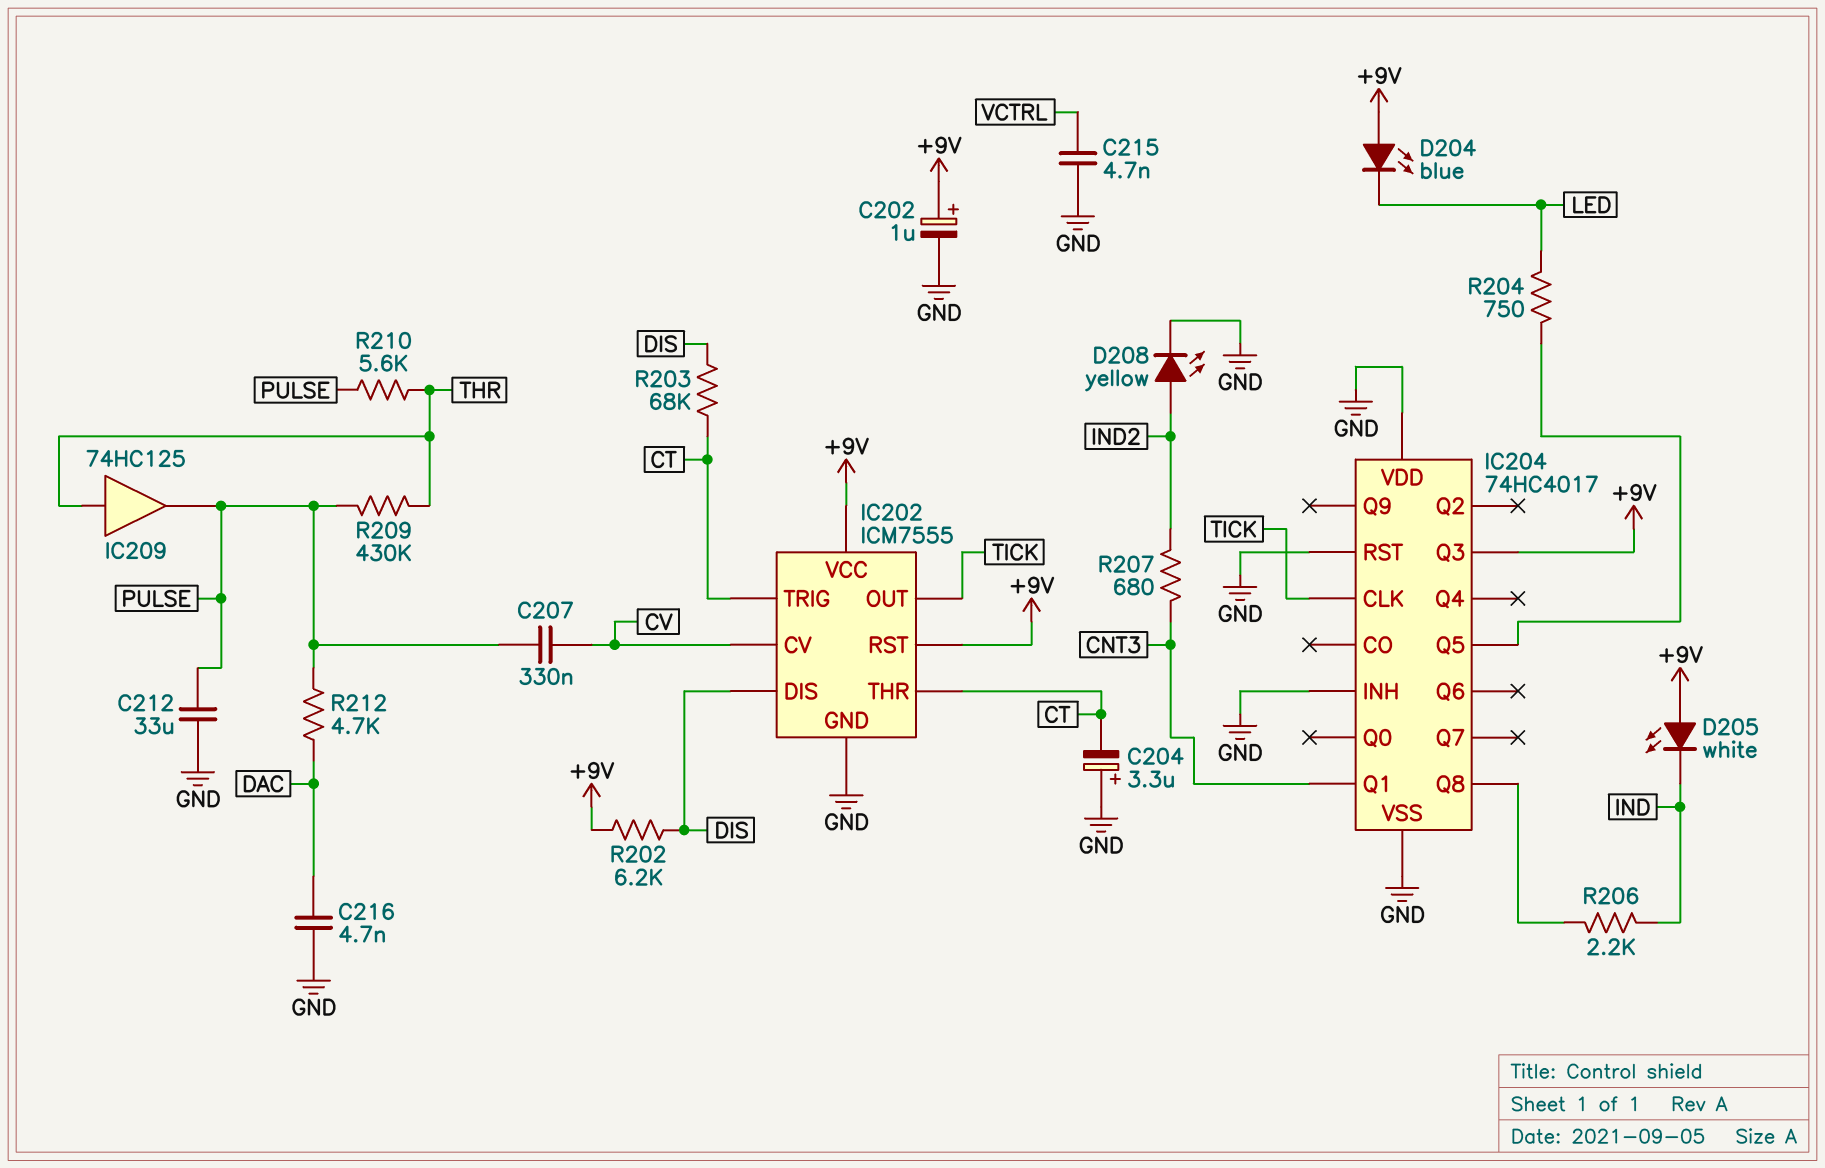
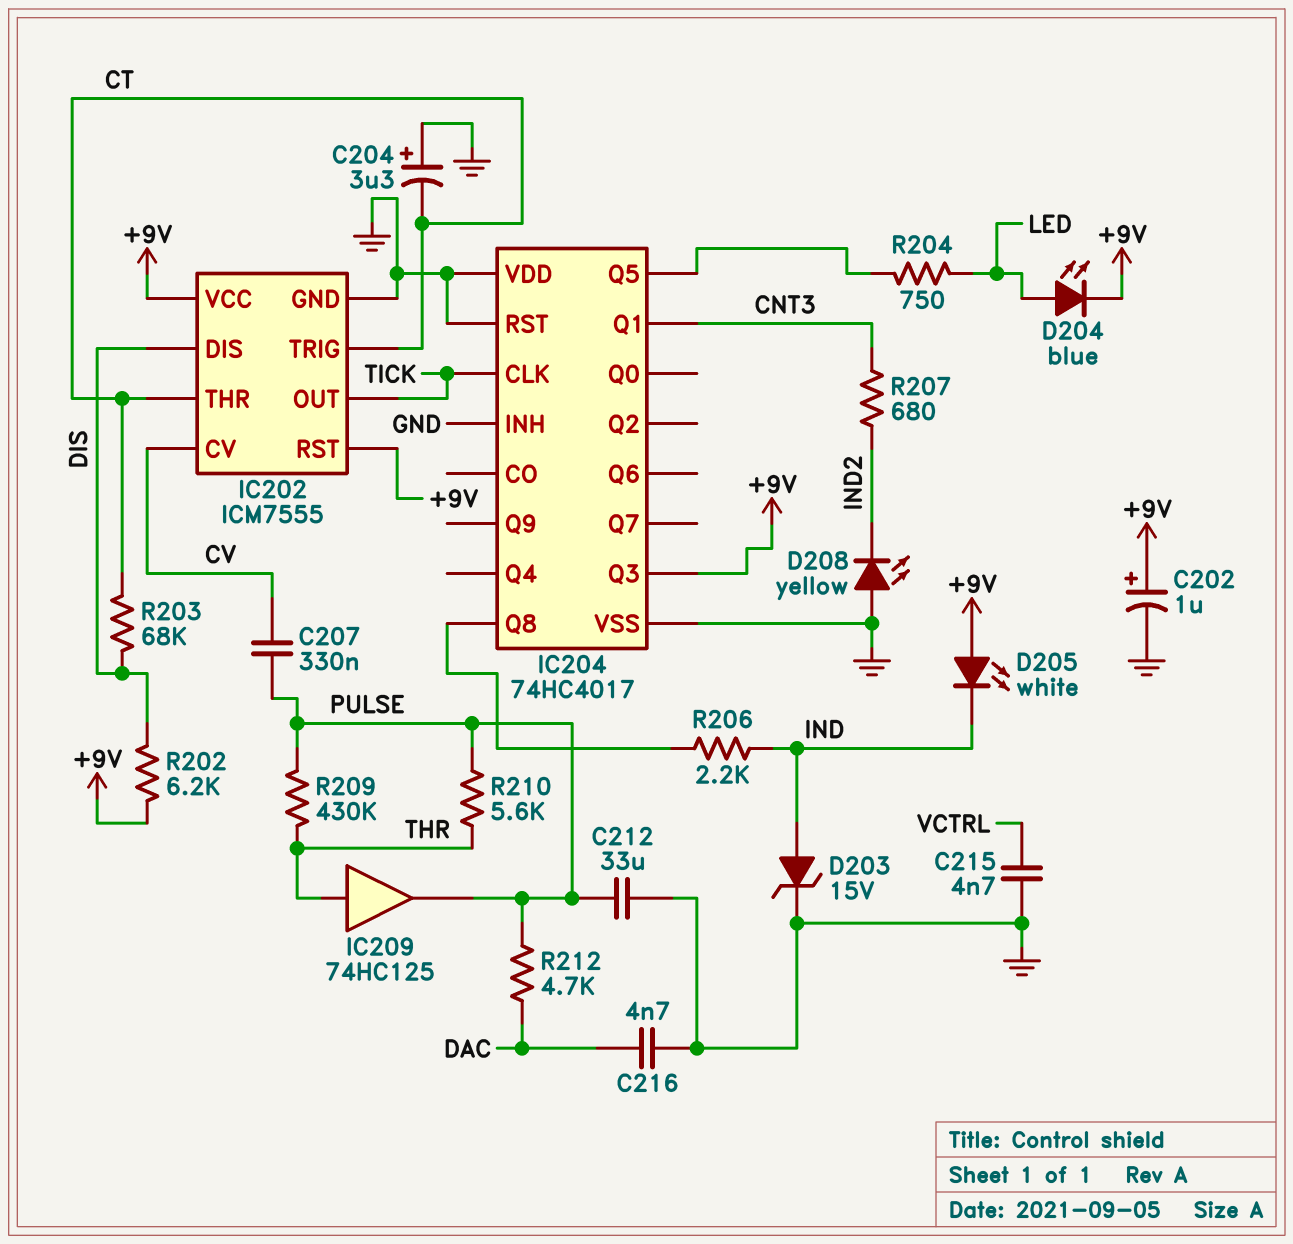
D203: none -> zener 15V (A IND, K GND)
D204: LED blue (A +9V, K LED) -> LED blue (A LED, K +9V)
D208: LED yellow (A IND2, K GND) -> LED yellow (A GND, K IND2)

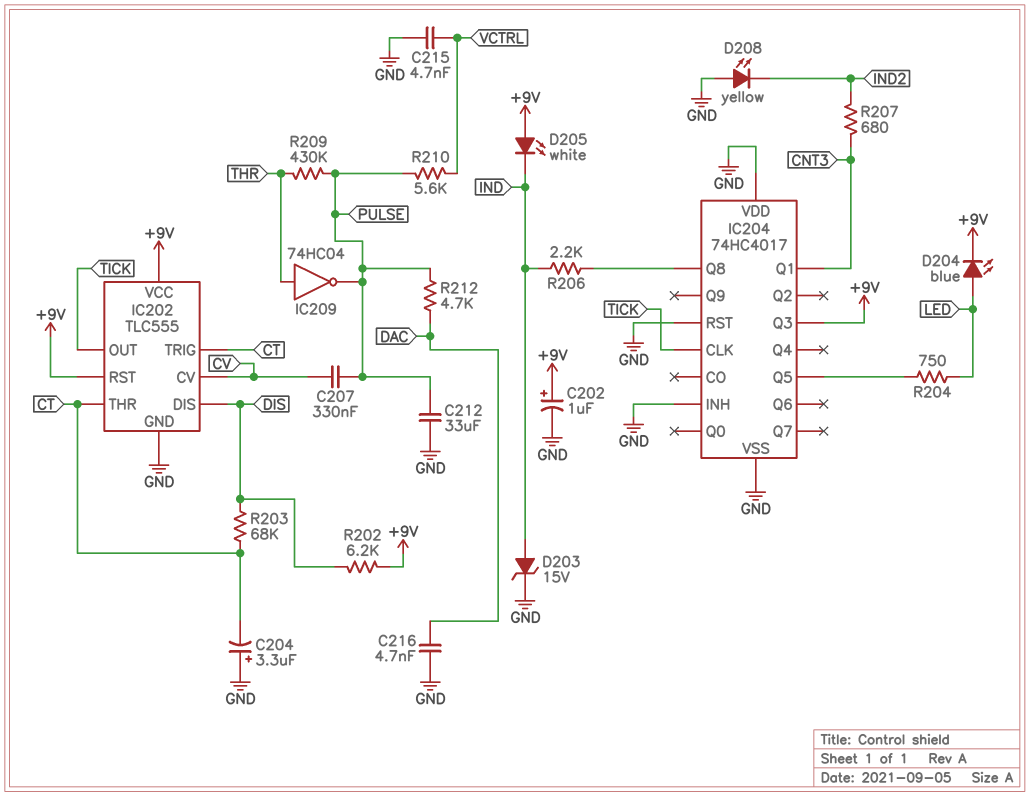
IC202: ICM7555 -> TLC555
IC209: buffer 74HC125 (in THR, out PULSE) -> NOT 74HC04 (in THR, out PULSE)
R210: 5.6k (PULSE, THR) -> 5.6k (PULSE, VCTRL)

